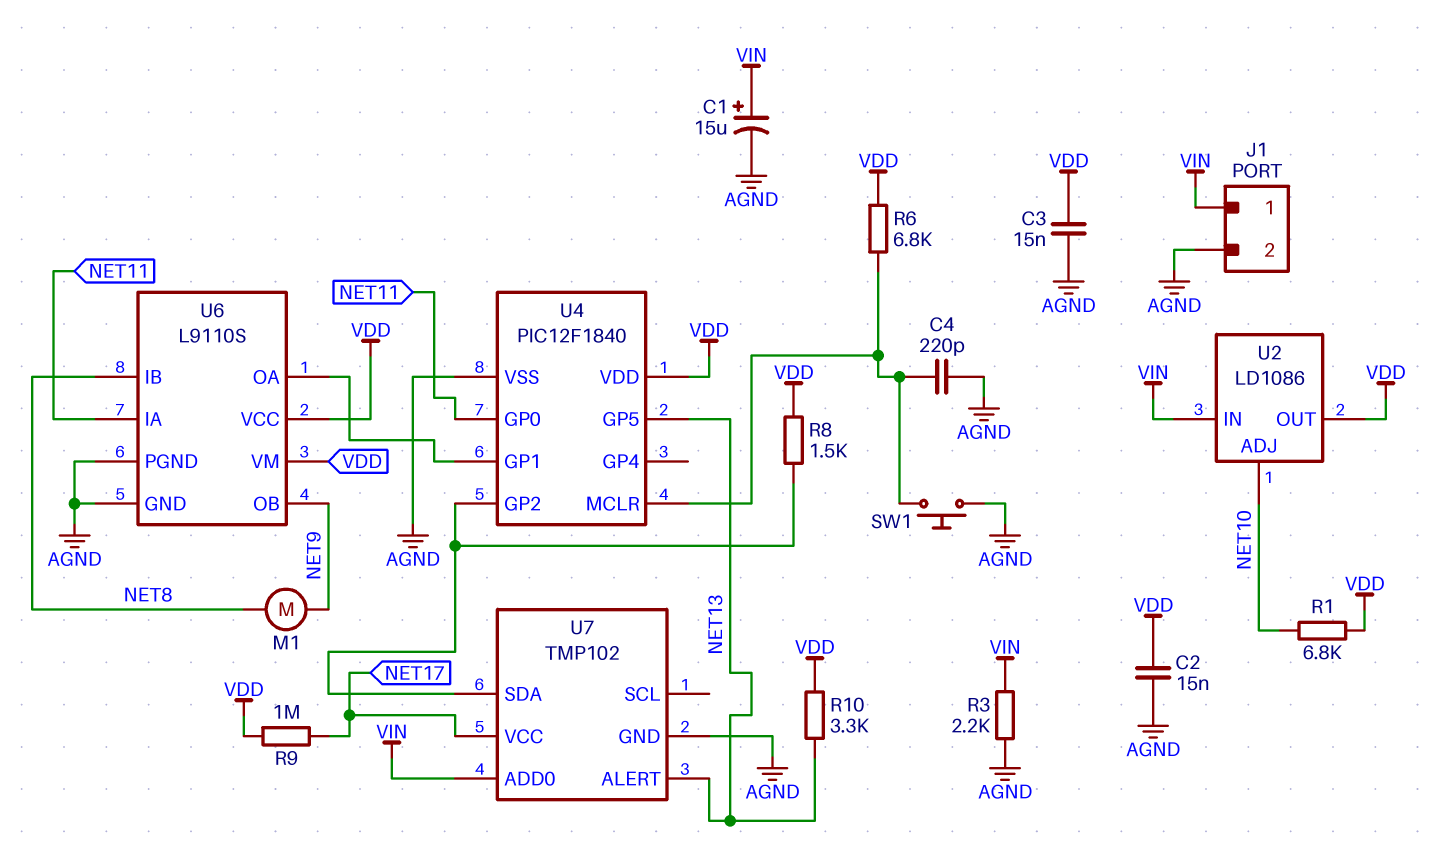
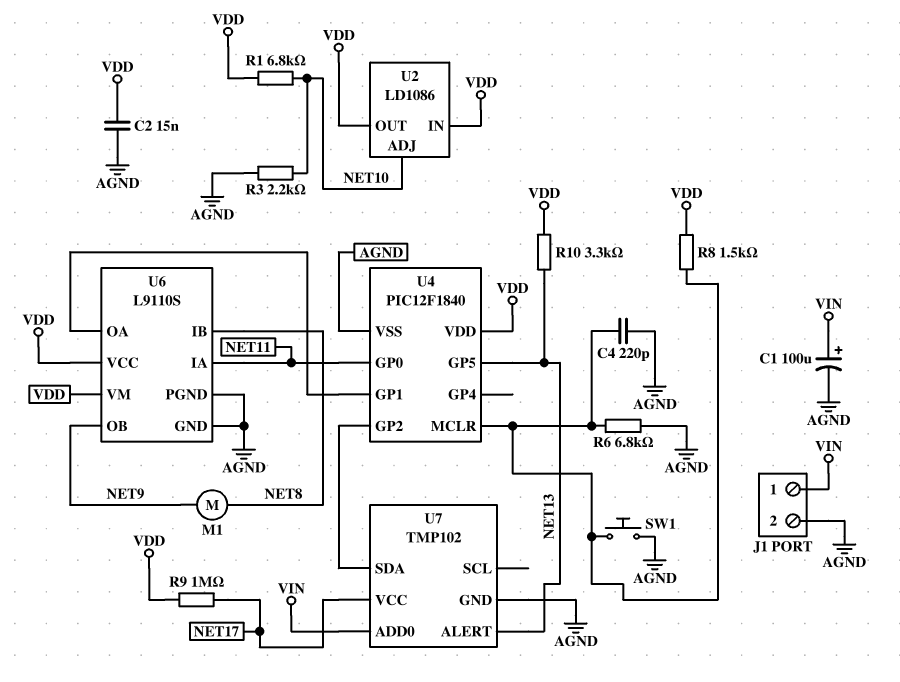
C1: 15uF (plus VIN, minus AGND) -> 100uF (plus VIN, minus AGND)
C3: 15nF (AGND, VDD) -> none
R3: 2.2k (AGND, VIN) -> 2.2k (AGND, NET10)
R6: 6.8k (U4/MCLR, VDD) -> 6.8k (AGND, U4/MCLR)
R8: 1.5k (U4/GP2, VDD) -> 1.5k (U4/MCLR, VDD)
U2 pin IN: VIN -> VDD

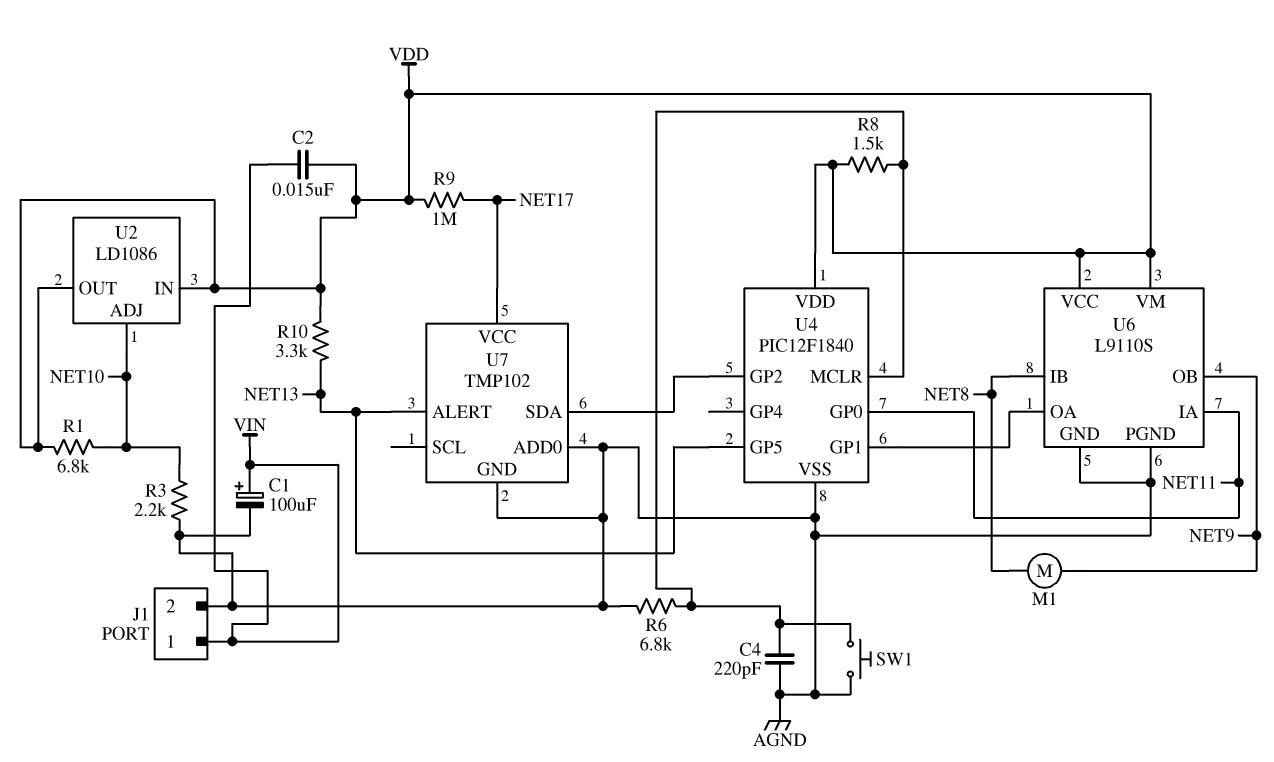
C2: 15nF (AGND, VDD) -> 15nF (VDD, VIN)
U7 pin ADD0: VIN -> AGND

